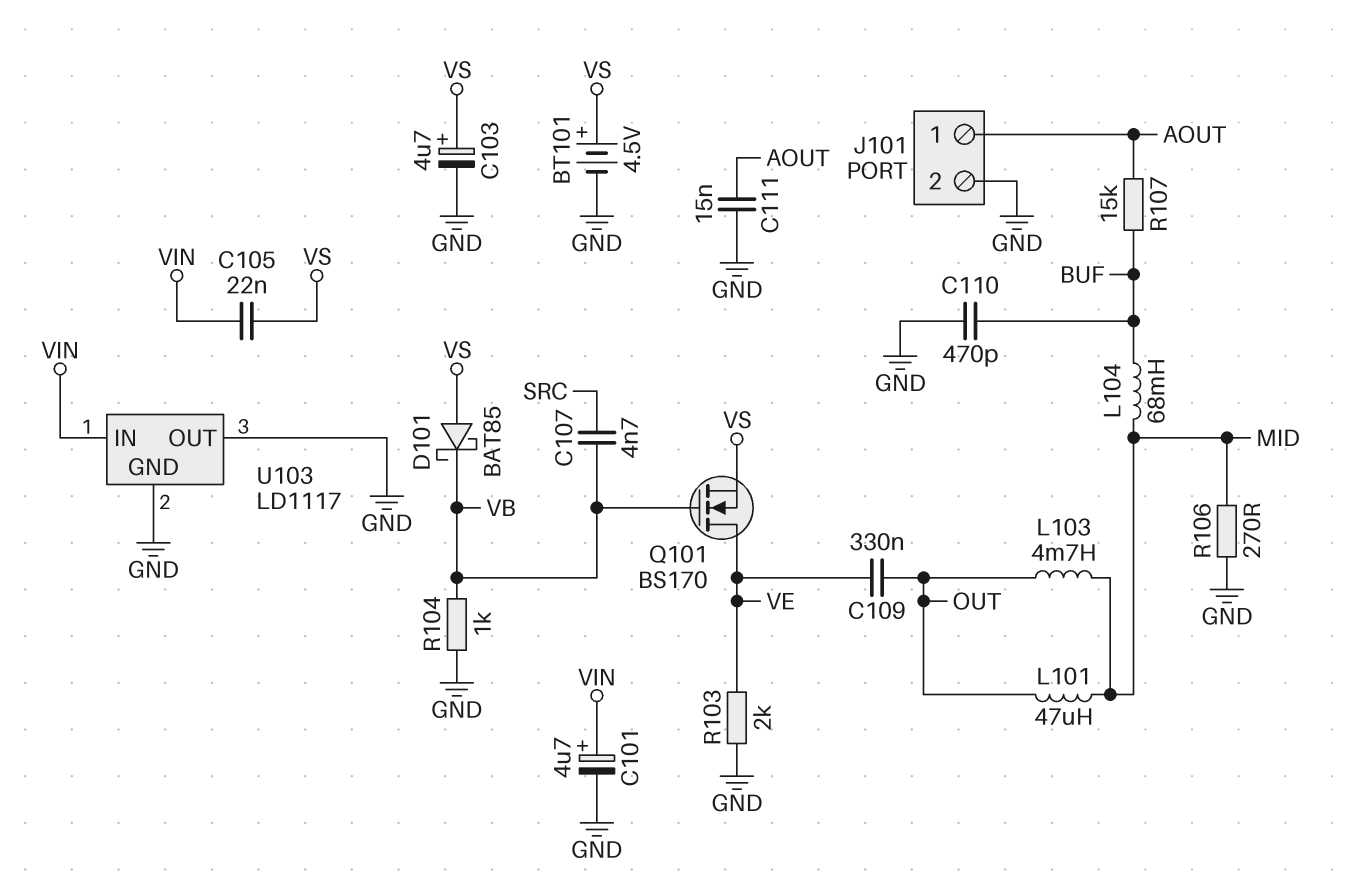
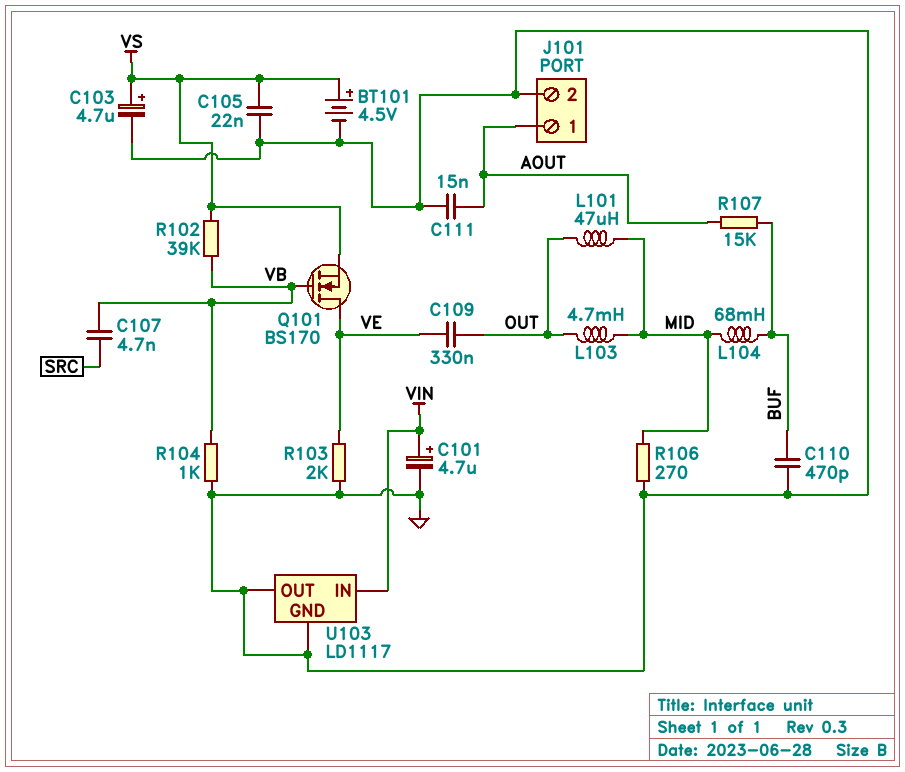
C105: 22nF (VIN, VS) -> 22nF (GND, VS)
D101: schottky BAT85 (A VS, K VB) -> none
R102: none -> 39k (VB, VS)

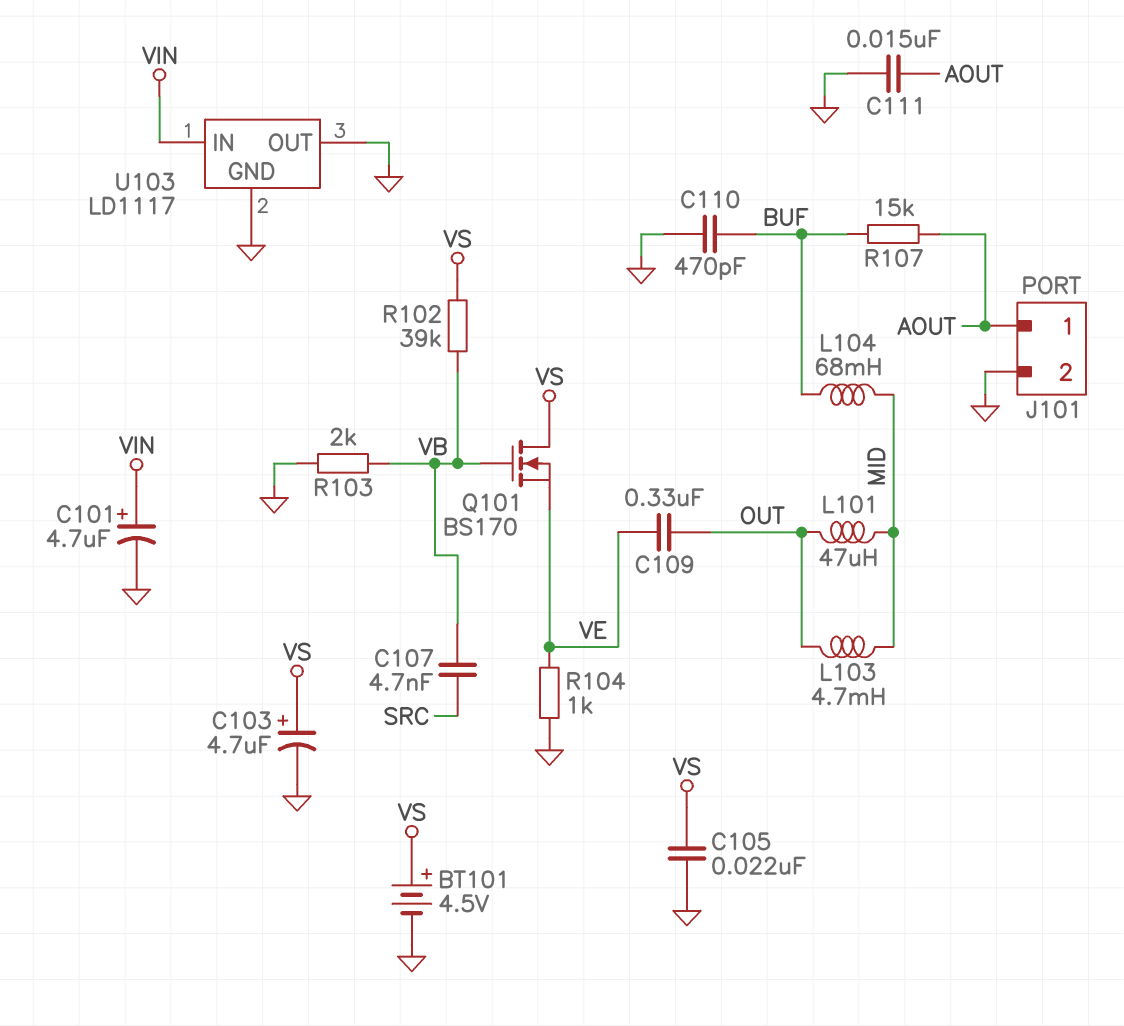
Q101: NMOS BS170 (G VB, D VE, S VS) -> NMOS BS170 (G VB, D VS, S VE)
R103: 2k (GND, VE) -> 2k (GND, VB)
R104: 1k (GND, VB) -> 1k (GND, VE)
R106: 270 (GND, MID) -> none

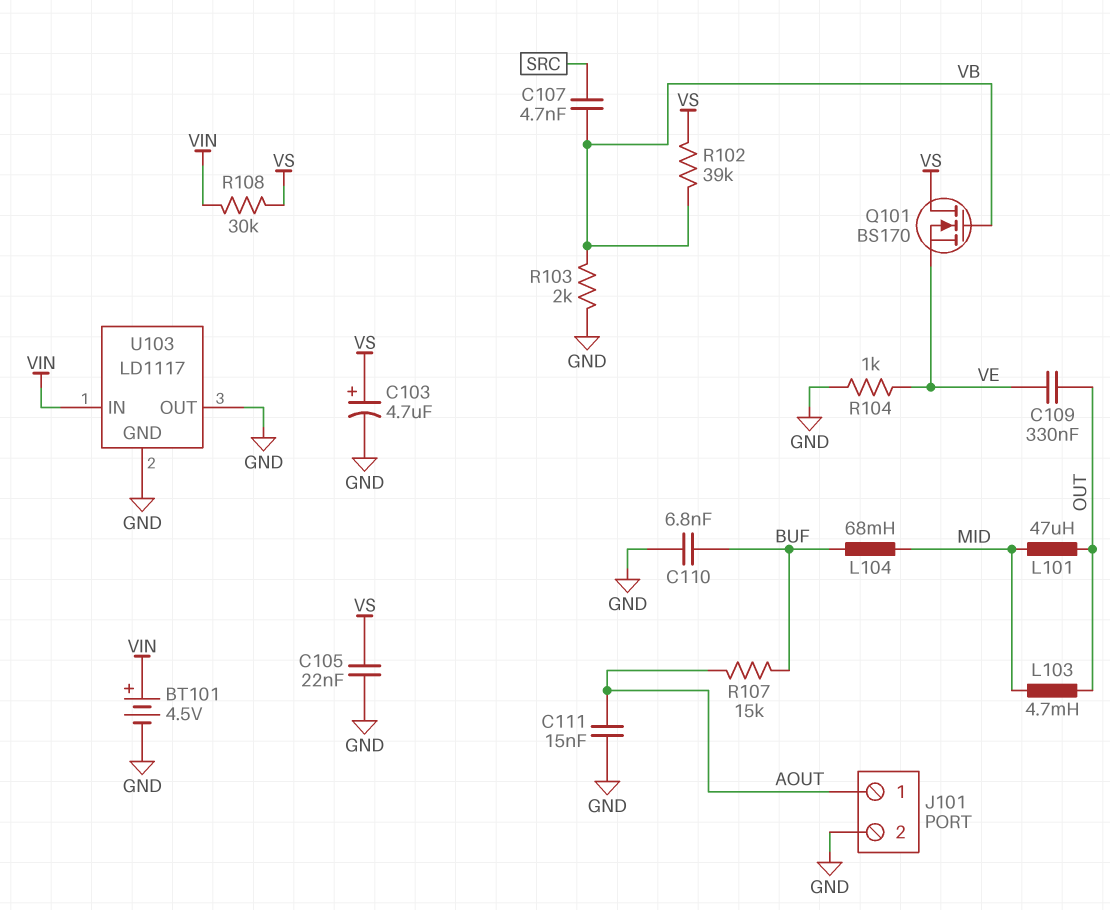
BT101: 4.5V (plus VS, minus GND) -> 4.5V (plus VIN, minus GND)
C101: 4.7uF (plus VIN, minus GND) -> none
C110: 470pF (BUF, GND) -> 6.8nF (BUF, GND)
R108: none -> 30k (VIN, VS)

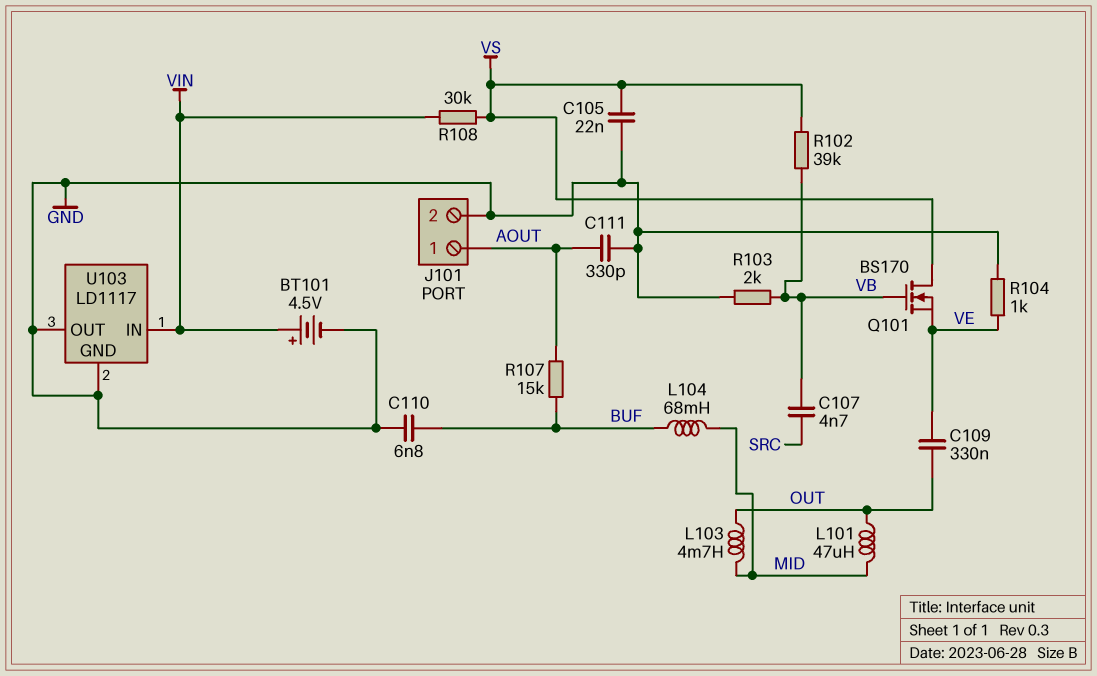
C103: 4.7uF (plus VS, minus GND) -> none
C111: 15nF (AOUT, GND) -> 330pF (AOUT, GND)

